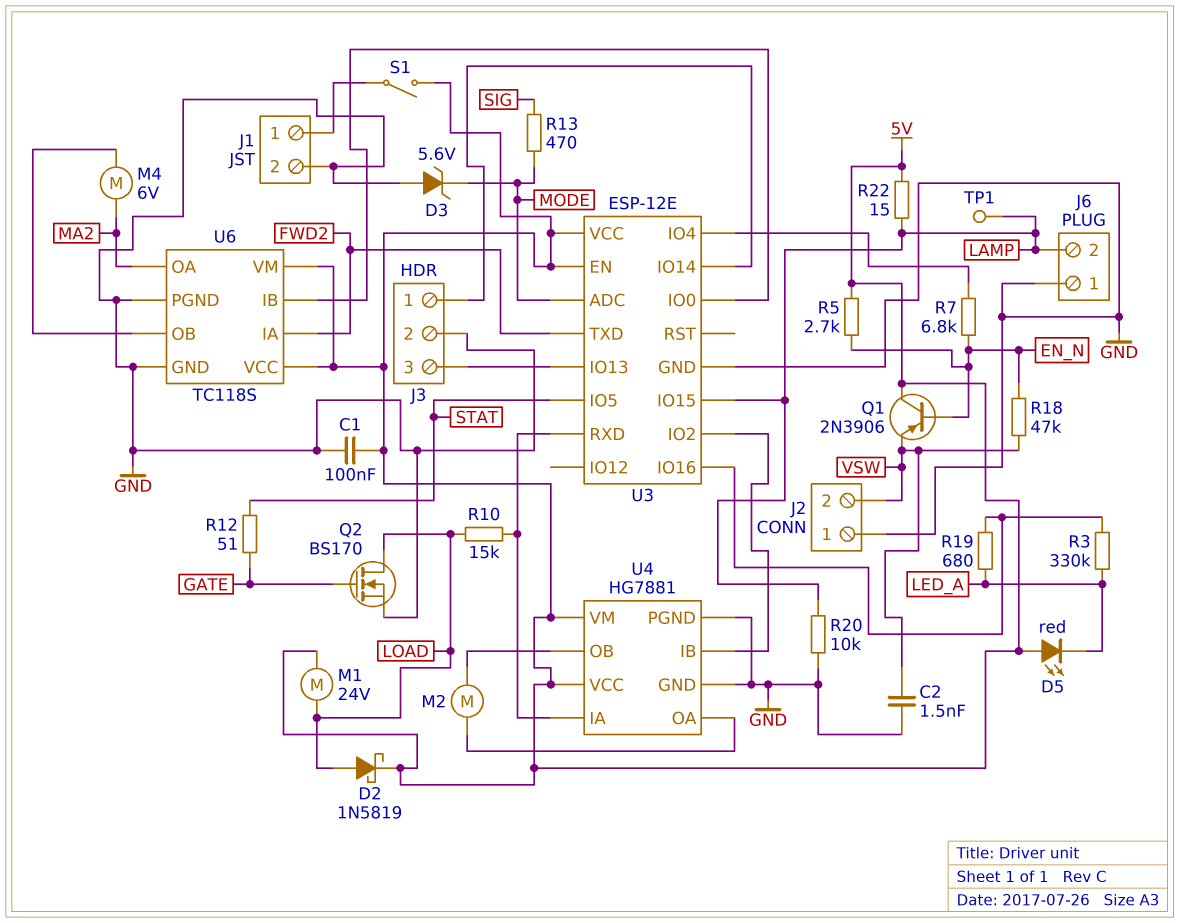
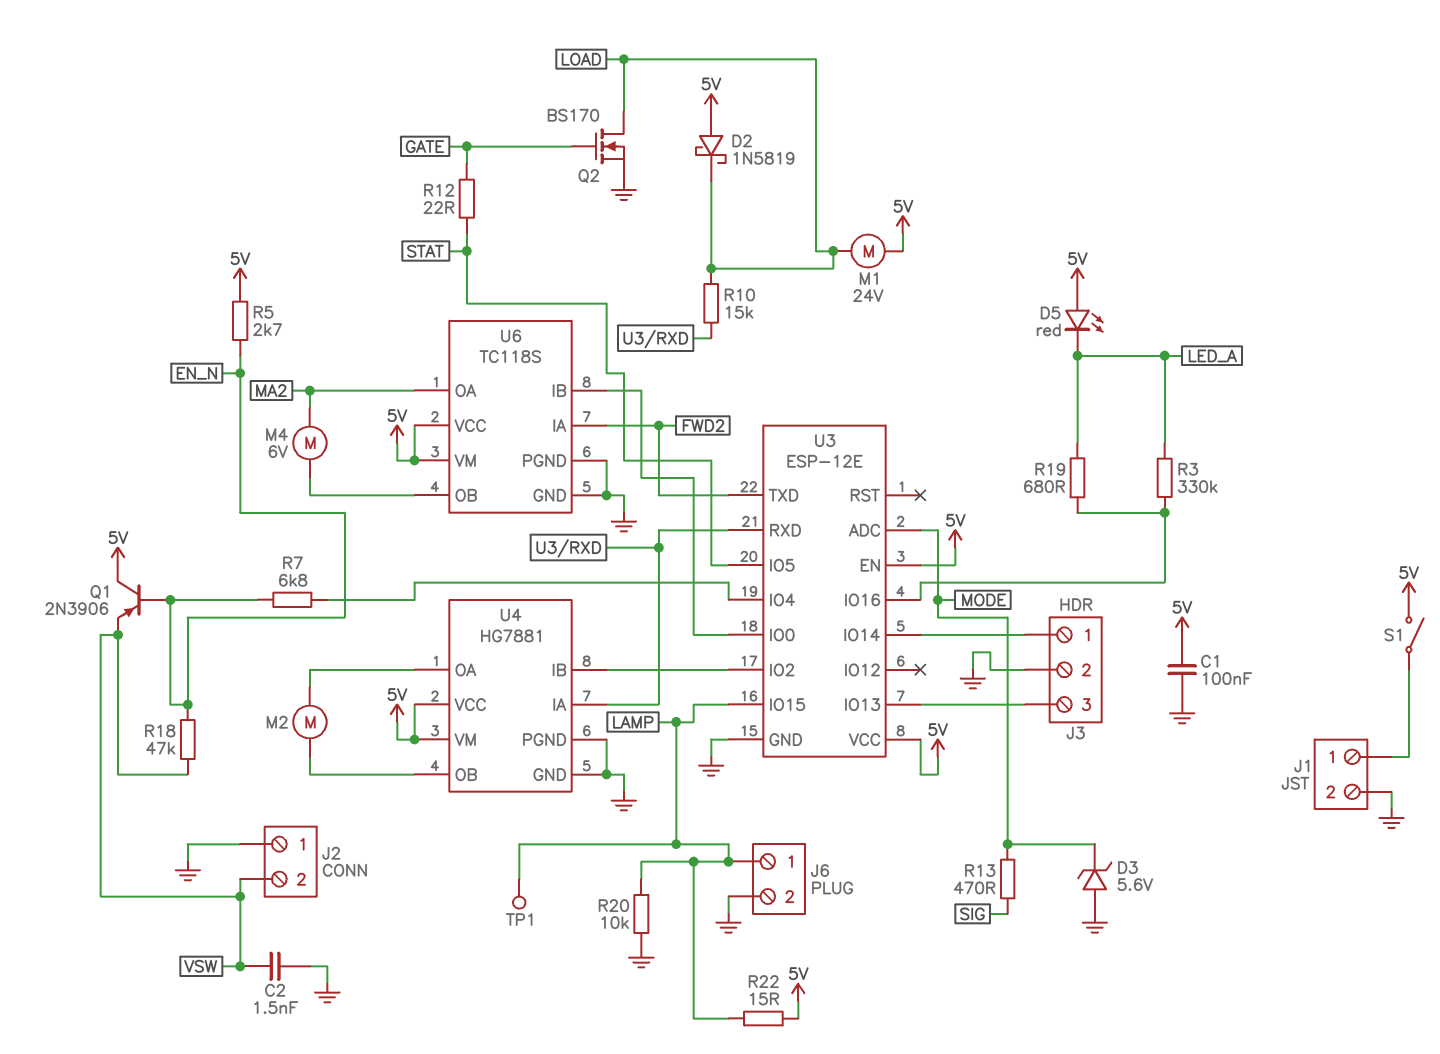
D2: schottky 1N5819 (A LOAD, K 5V) -> schottky 1N5819 (A 5V, K LOAD)
J6 pin 1: GND -> LAMP
J6 pin 2: LAMP -> GND
R12: 51 (GATE, STAT) -> 22 (GATE, STAT)

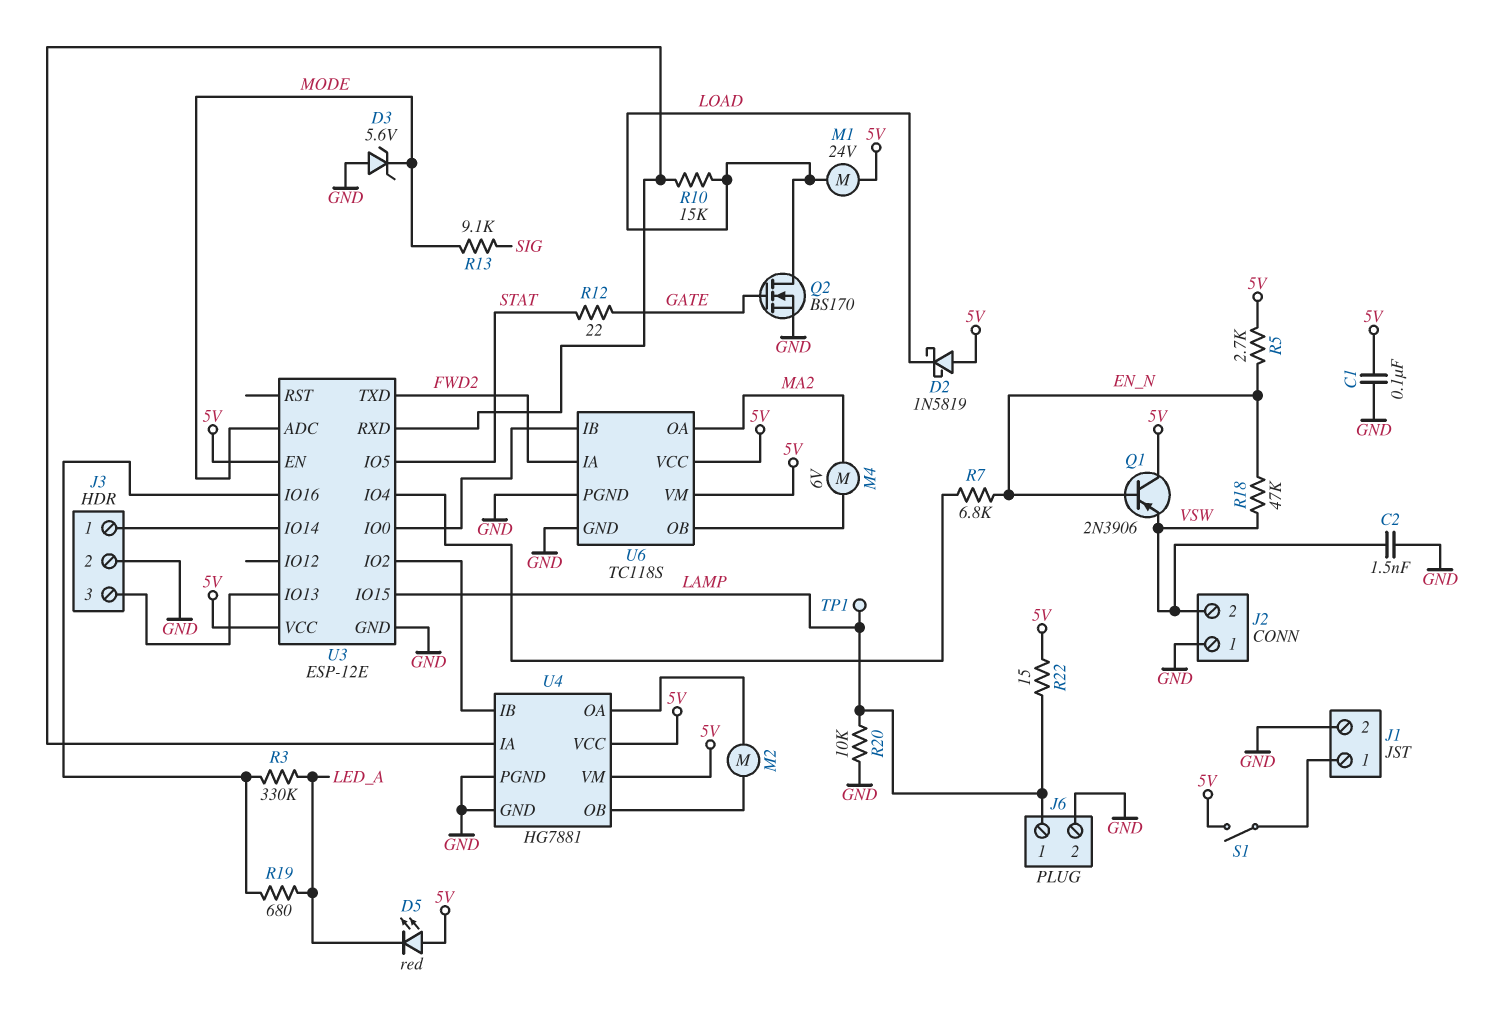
R13: 470 (MODE, SIG) -> 9.1k (MODE, SIG)

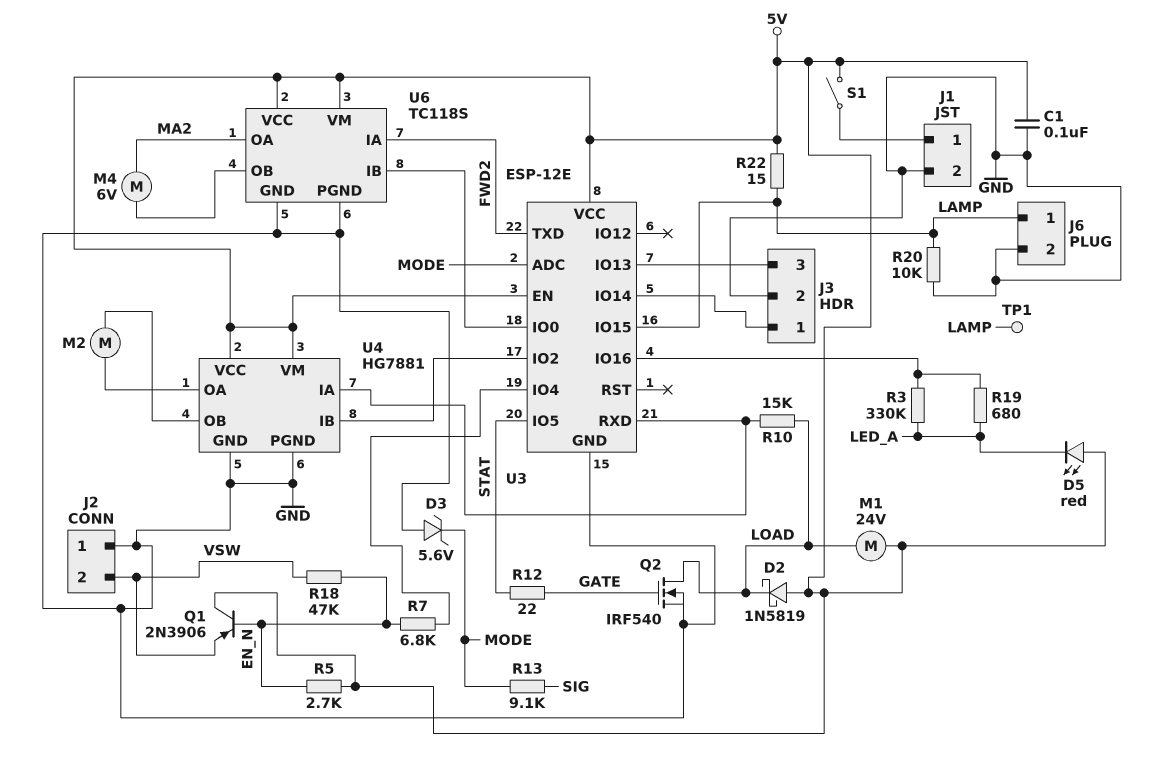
C2: 1.5nF (GND, VSW) -> none
Q2: NMOS BS170 (G GATE, D LOAD, S GND) -> NMOS IRF540 (G GATE, D LOAD, S GND)

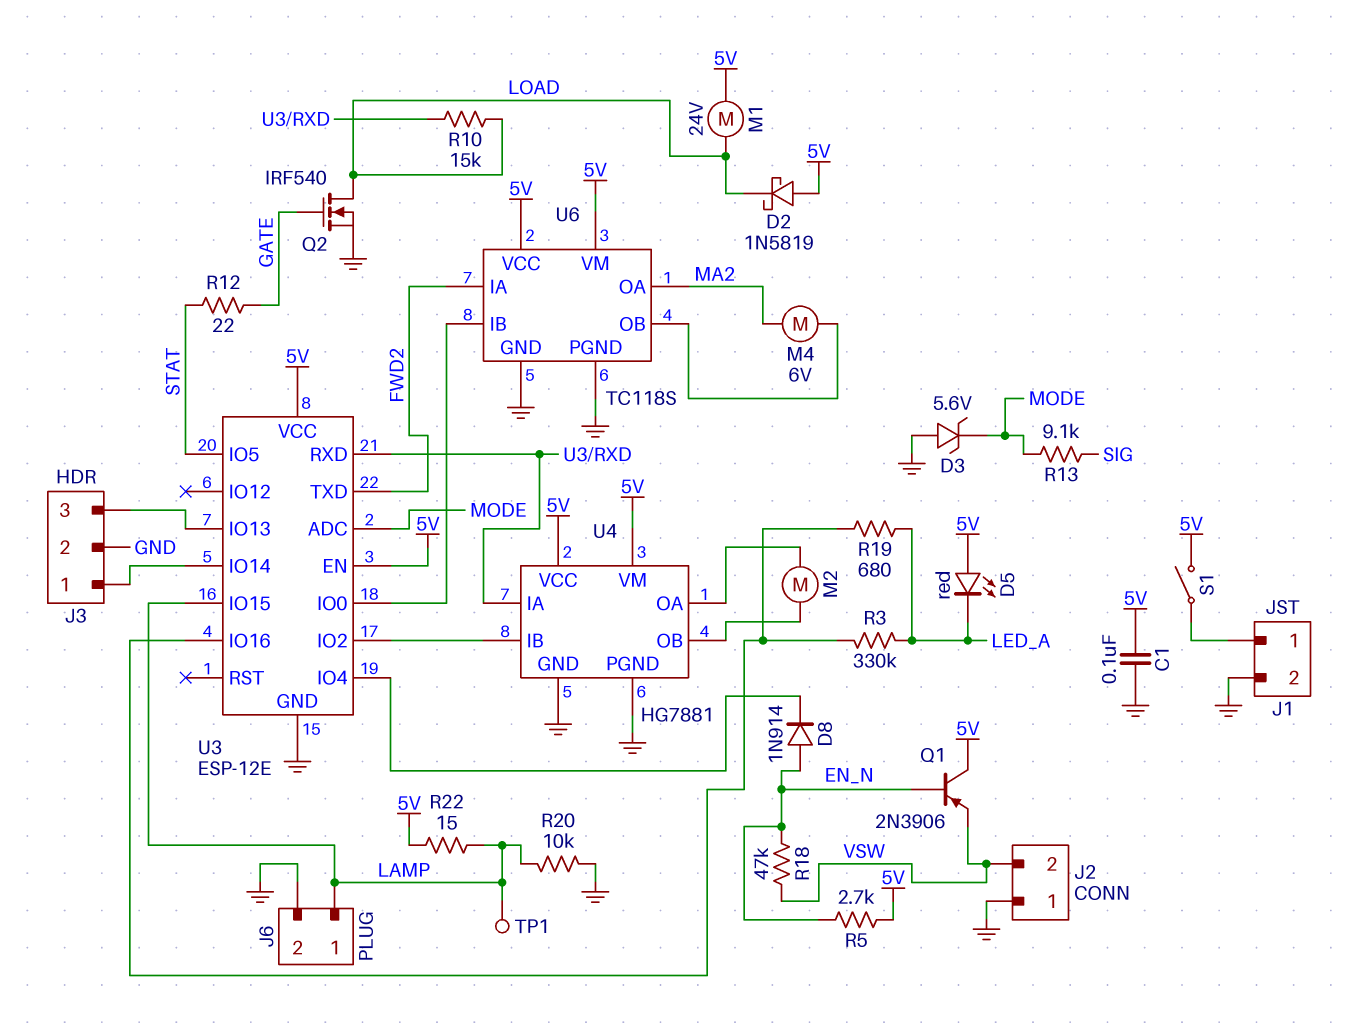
D8: none -> diode 1N914 (A EN_N, K U3/IO4)
R7: 6.8k (EN_N, U3/IO4) -> none

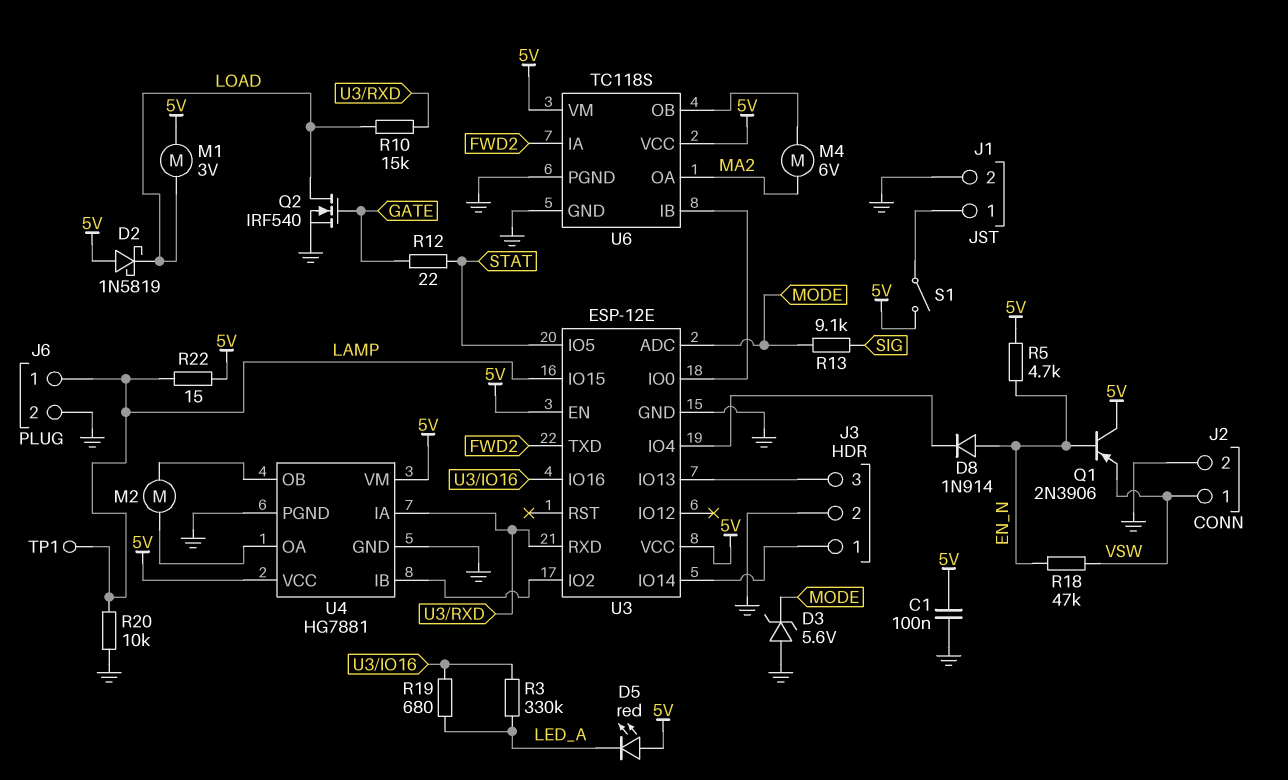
J2 pin 1: GND -> VSW
J2 pin 2: VSW -> GND
M1: motor 24V (5V, LOAD) -> motor 3V (5V, LOAD)
R5: 2.7k (5V, EN_N) -> 4.7k (5V, EN_N)

